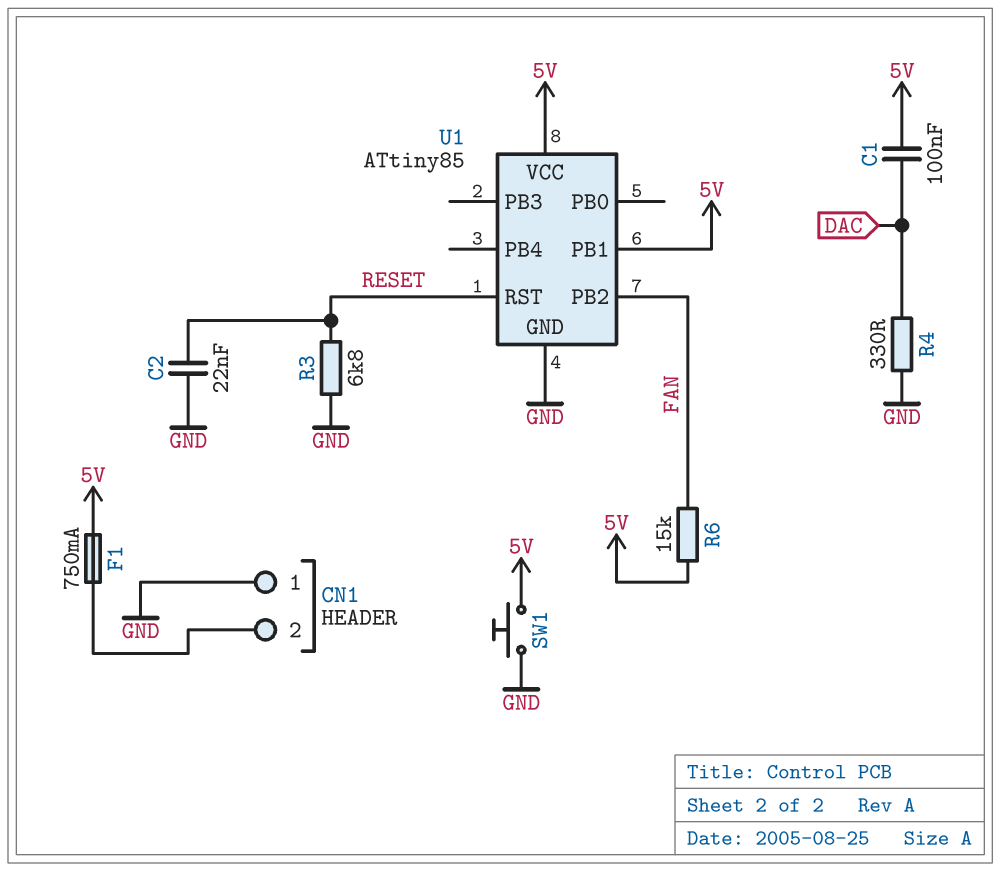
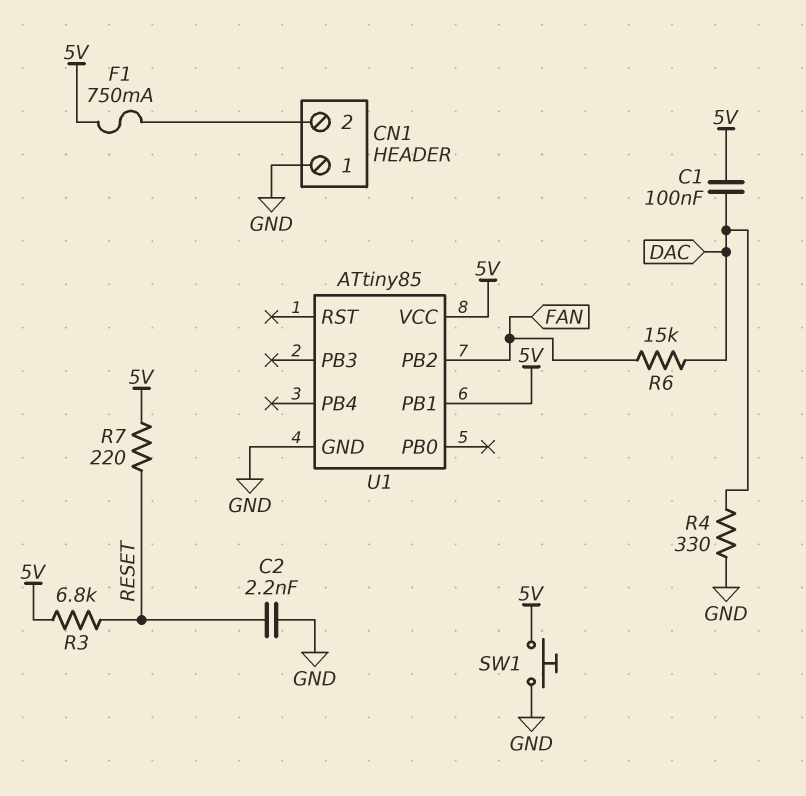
C2: 22nF (GND, RESET) -> 2.2nF (GND, RESET)
R3: 6.8k (GND, RESET) -> 6.8k (5V, RESET)
R6: 15k (5V, FAN) -> 15k (DAC, FAN)
R7: none -> 220 (5V, RESET)
U1 pin RST: RESET -> none

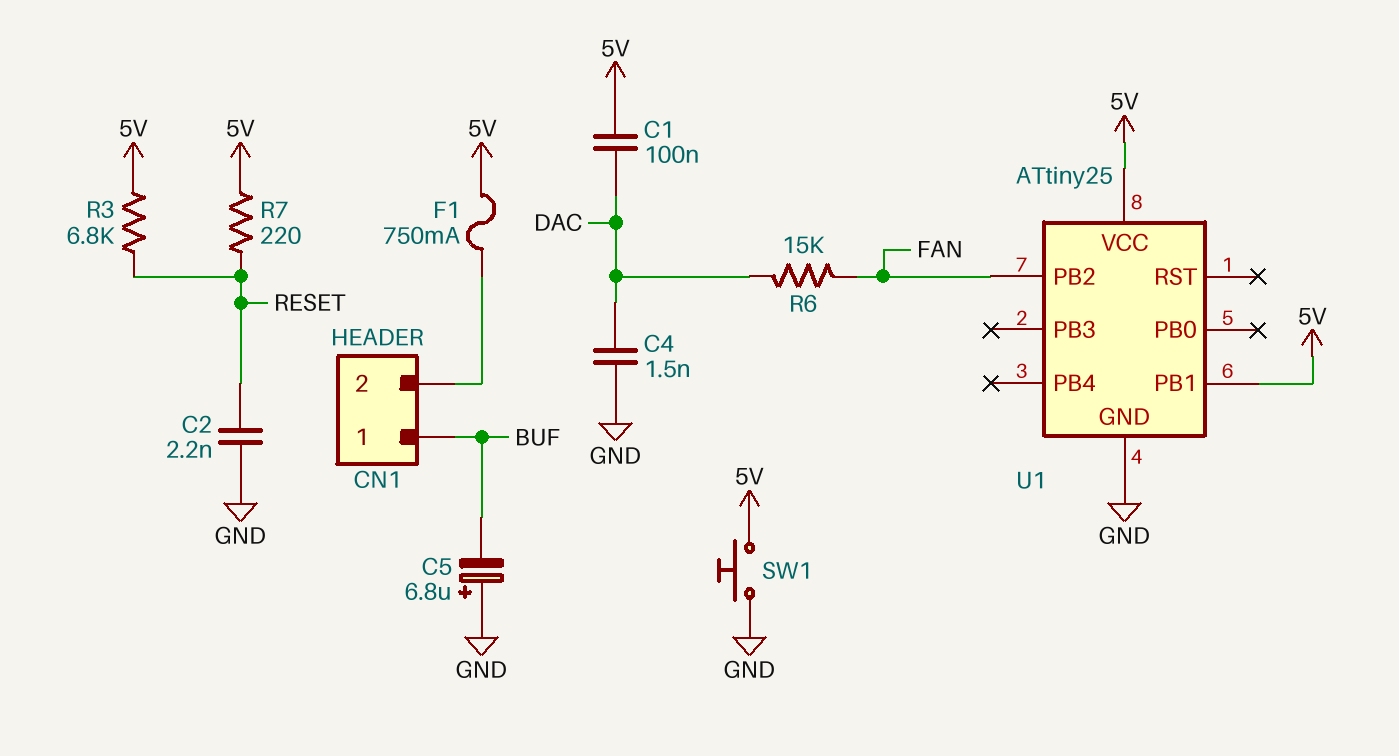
C4: none -> 1.5nF (DAC, GND)
C5: none -> 6.8uF (plus GND, minus BUF)
CN1 pin 1: GND -> BUF
R4: 330 (DAC, GND) -> none
U1: ATtiny85 -> ATtiny25

